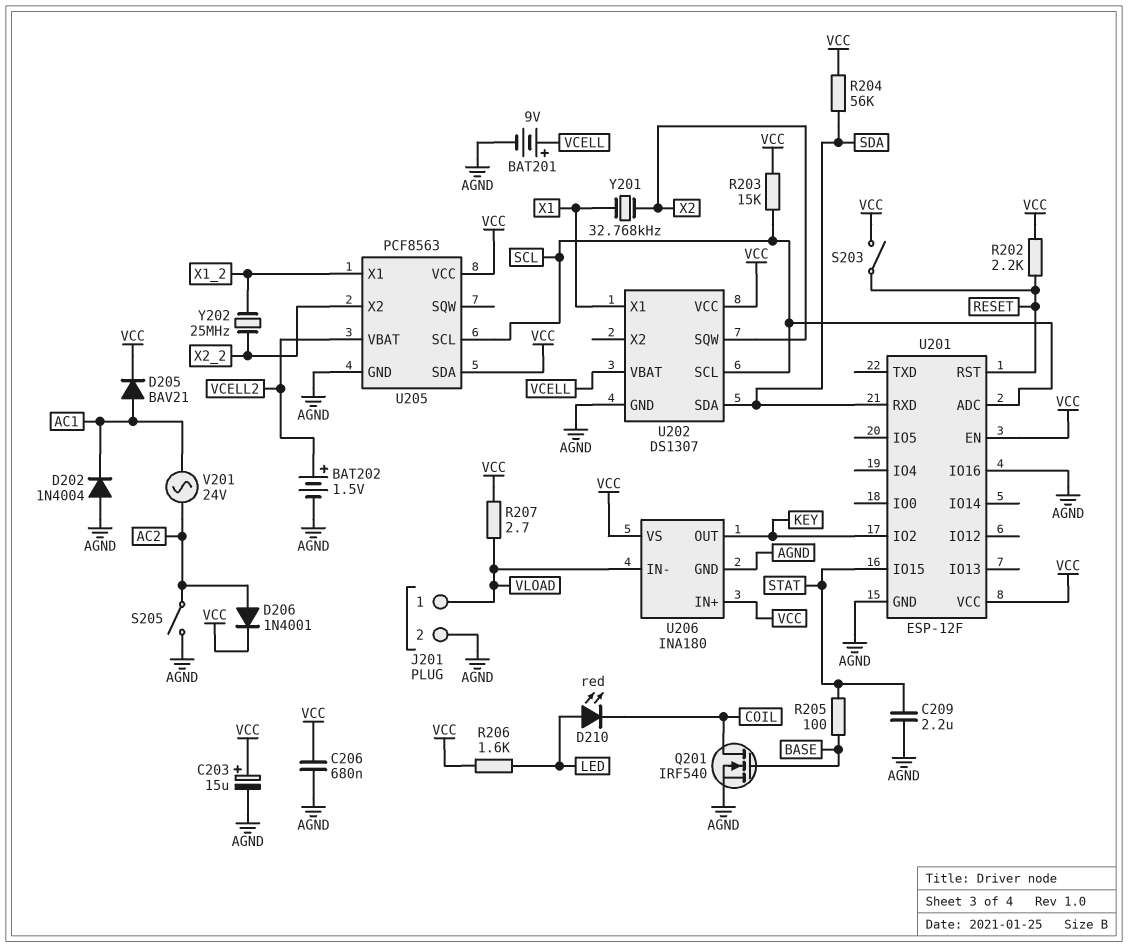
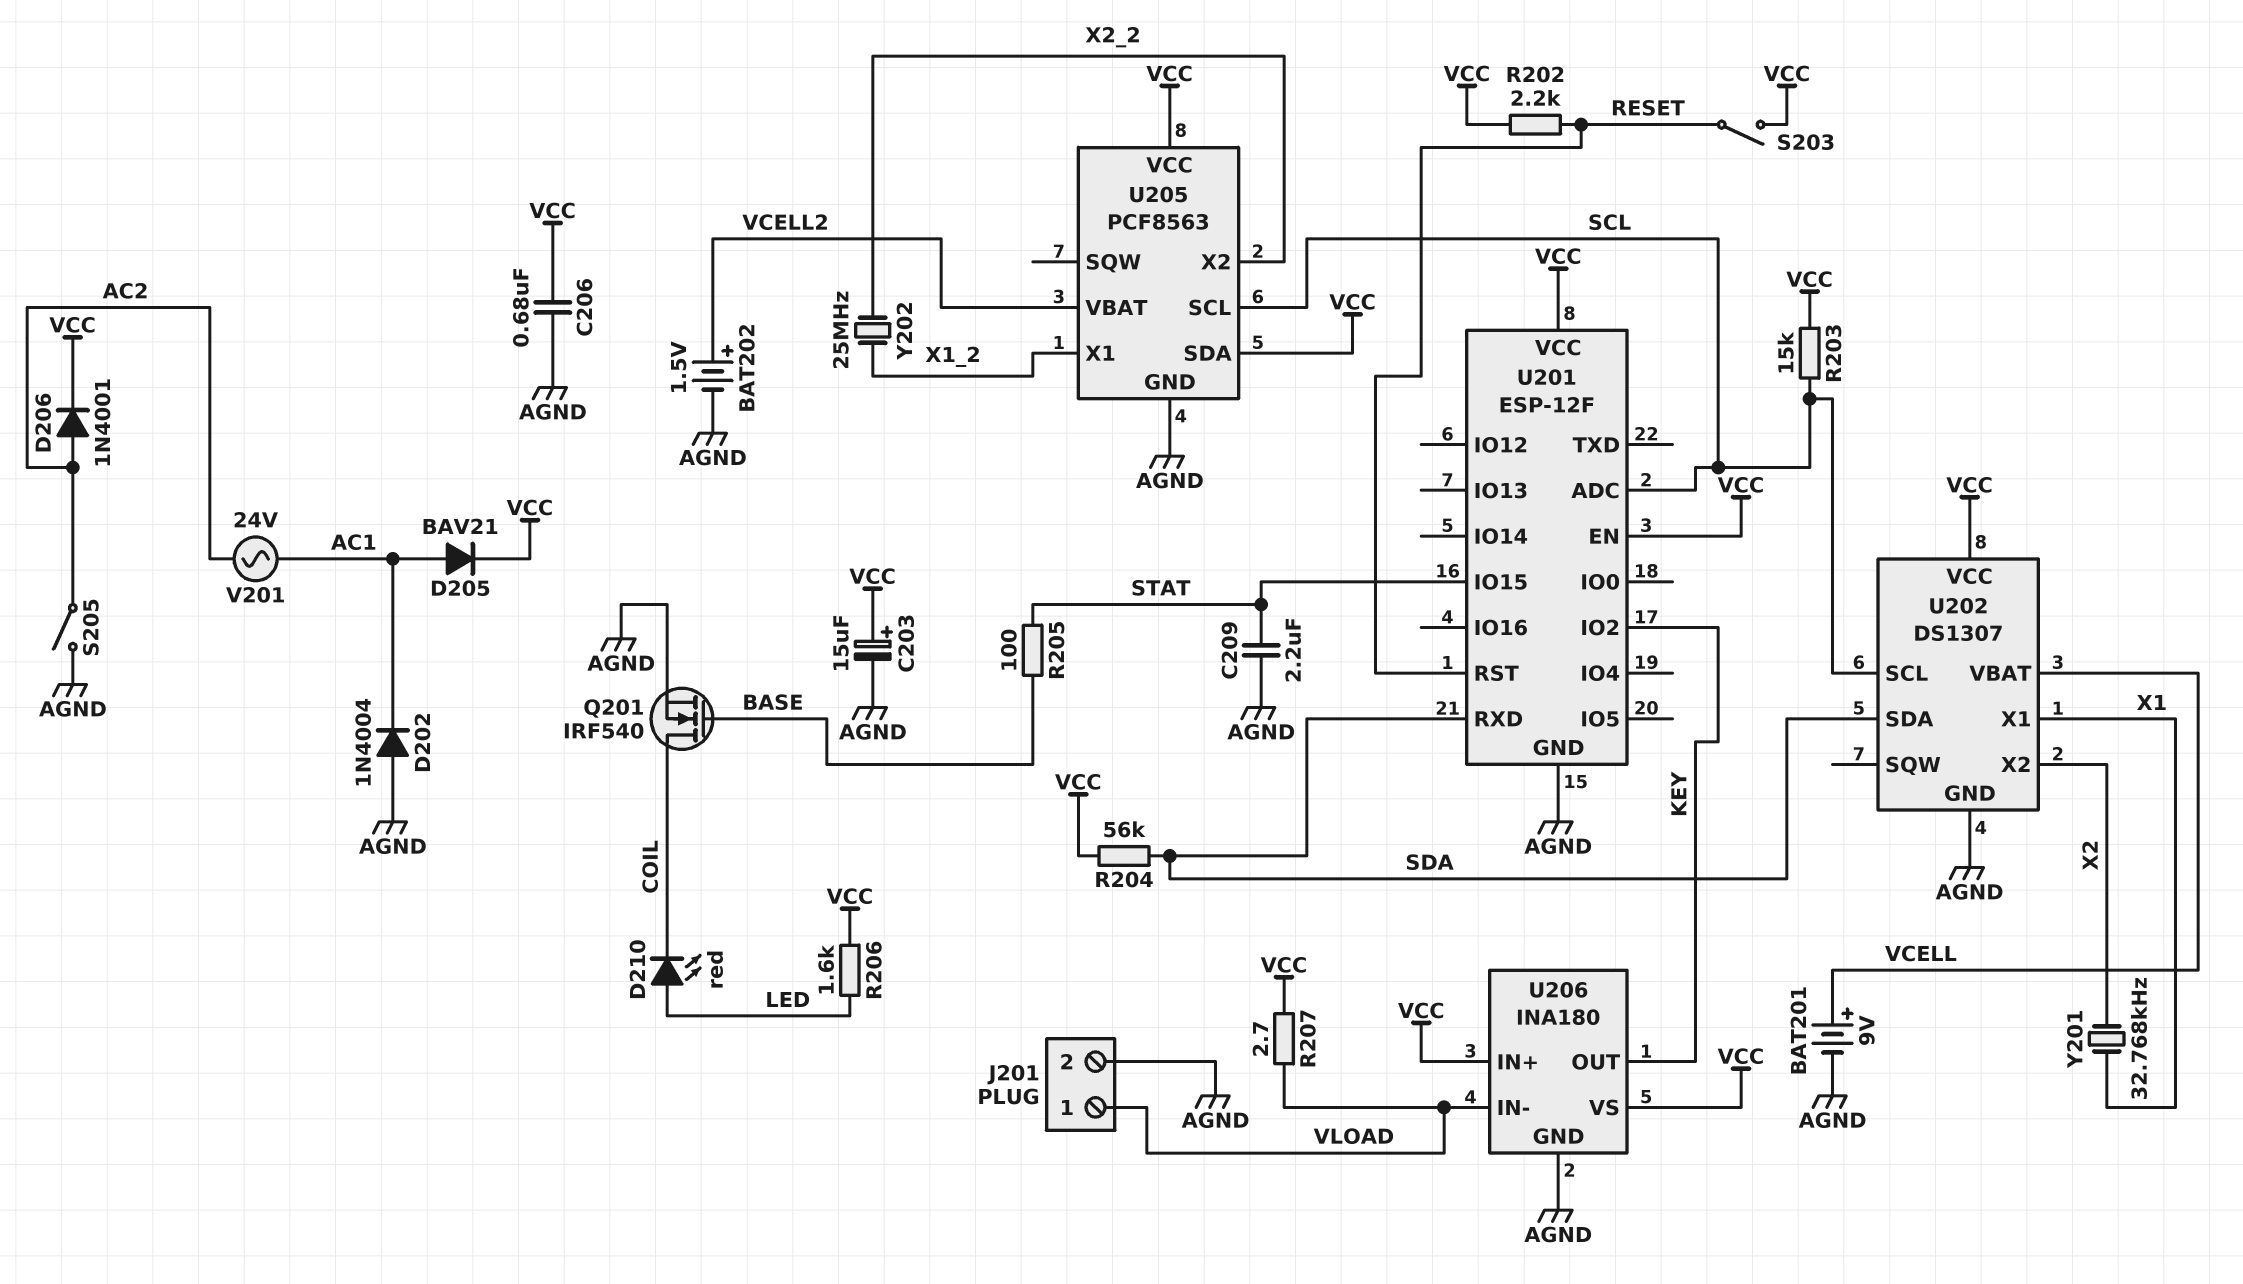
U201 pin IO16: AGND -> none
U202 pin SQW: X2 -> none
U202 pin X2: none -> X2

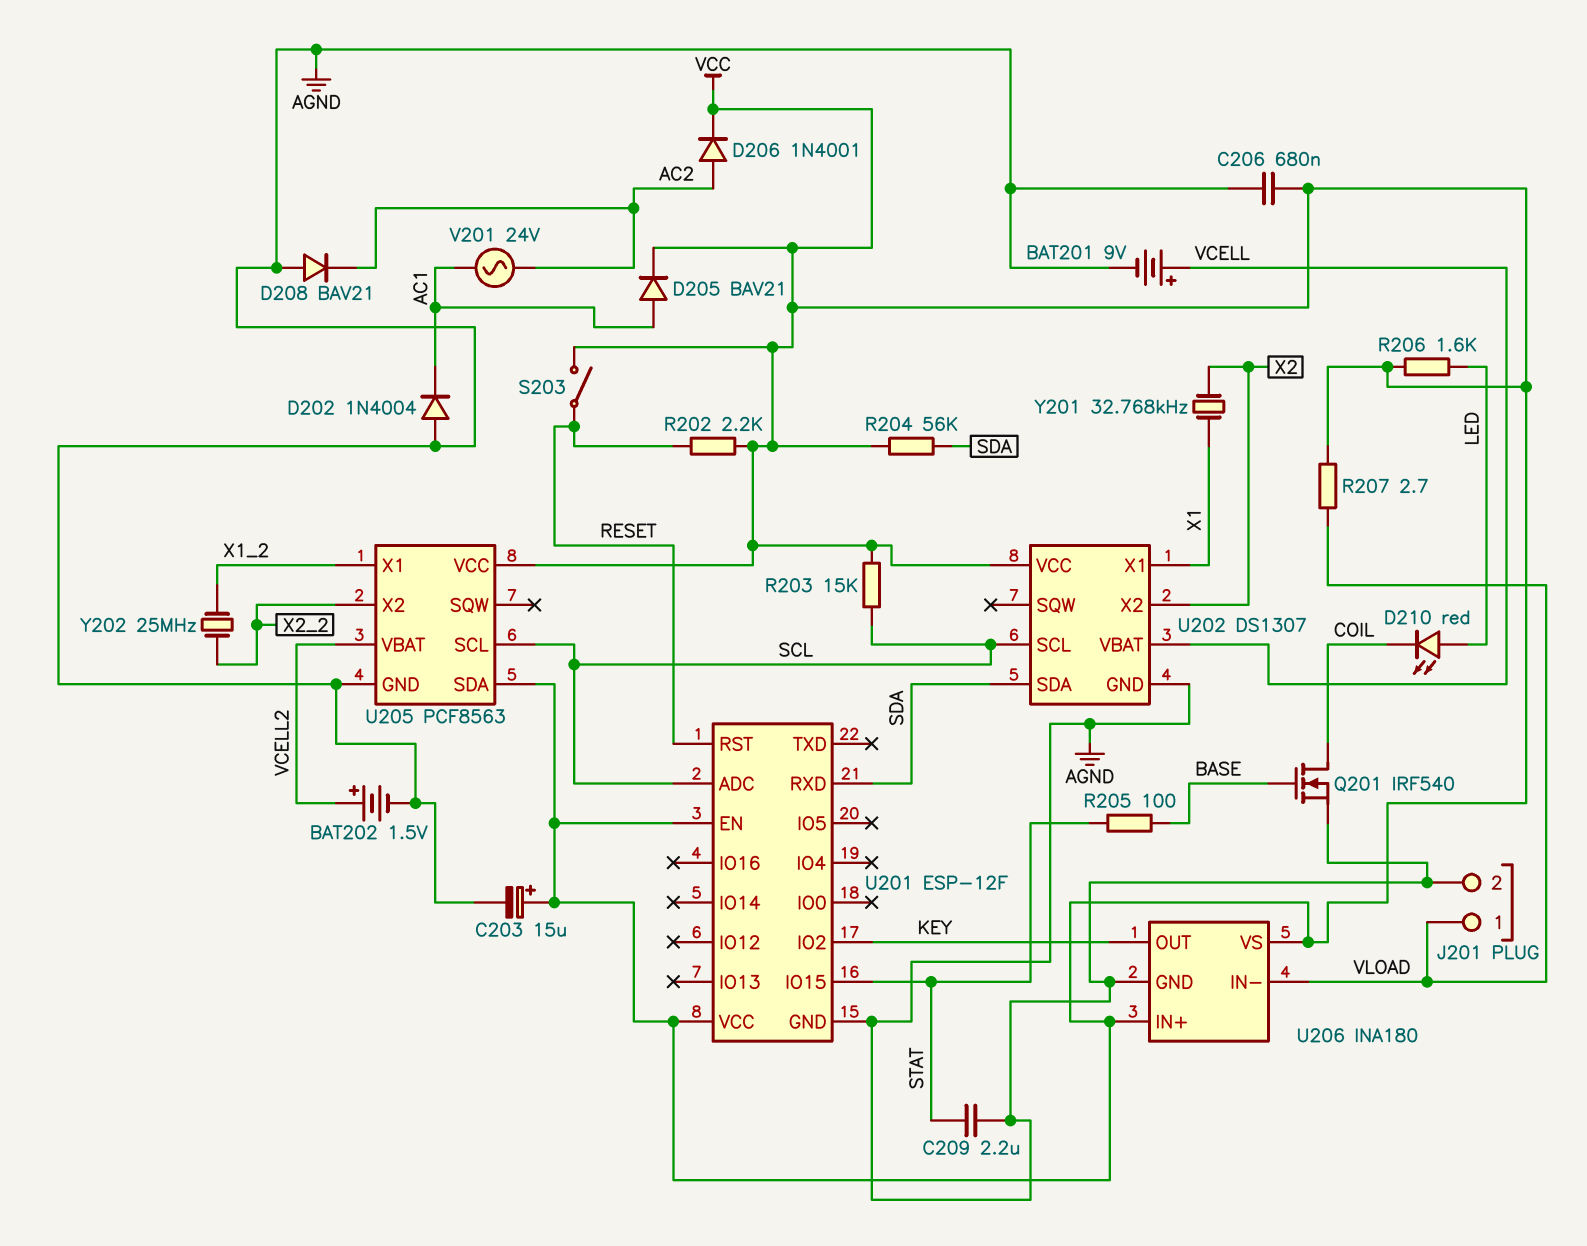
D208: none -> diode BAV21 (A AGND, K AC2)
S205: switch (AC2, AGND) -> none

